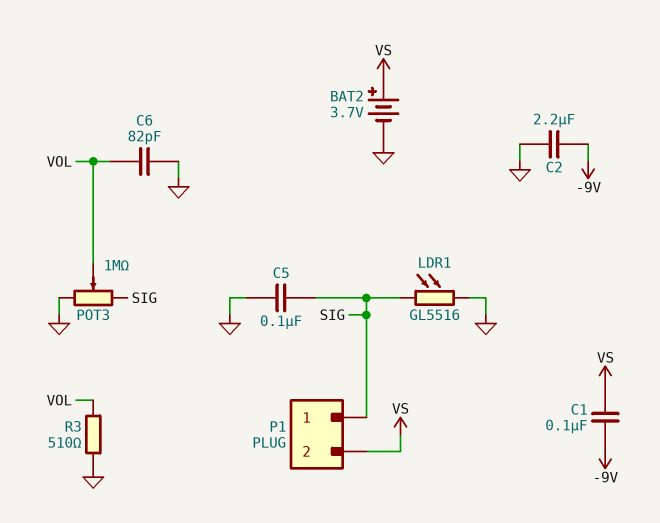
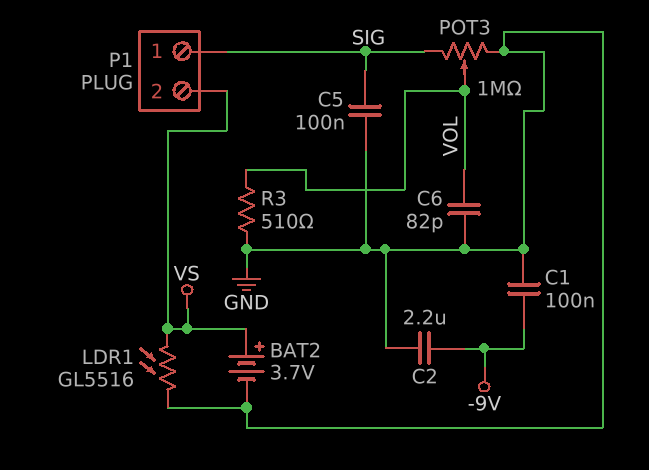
C1: 100nF (-9V, VS) -> 100nF (-9V, GND)
LDR1: GL5516 (GND, SIG) -> GL5516 (GND, VS)

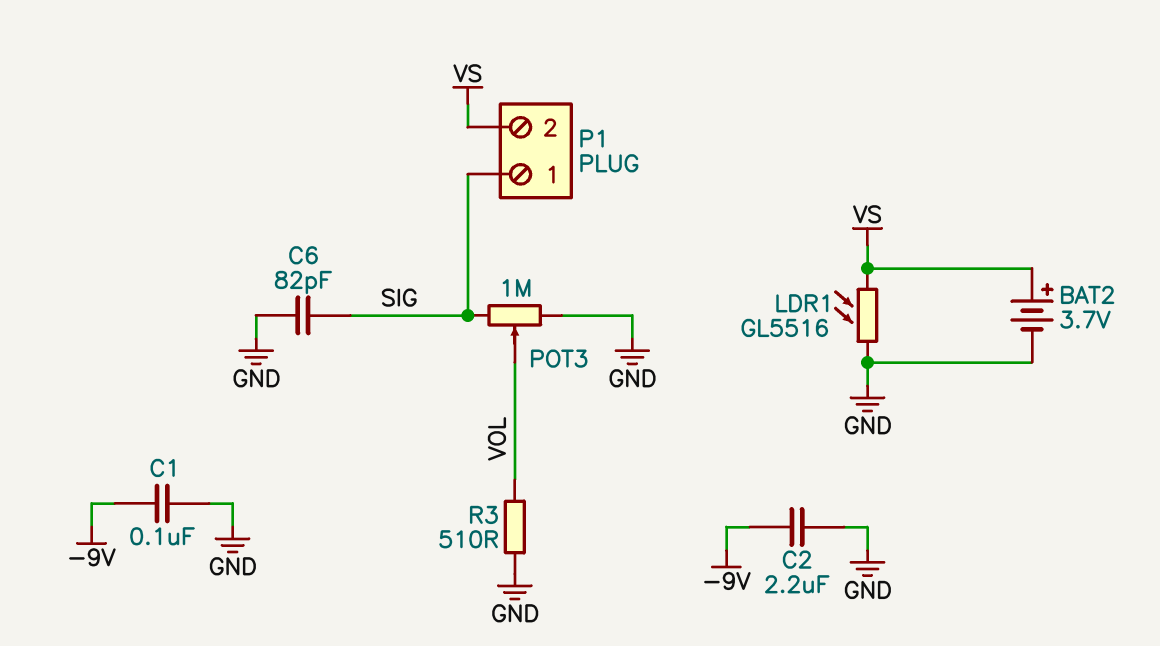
C5: 100nF (GND, SIG) -> none
C6: 82pF (GND, VOL) -> 82pF (GND, SIG)

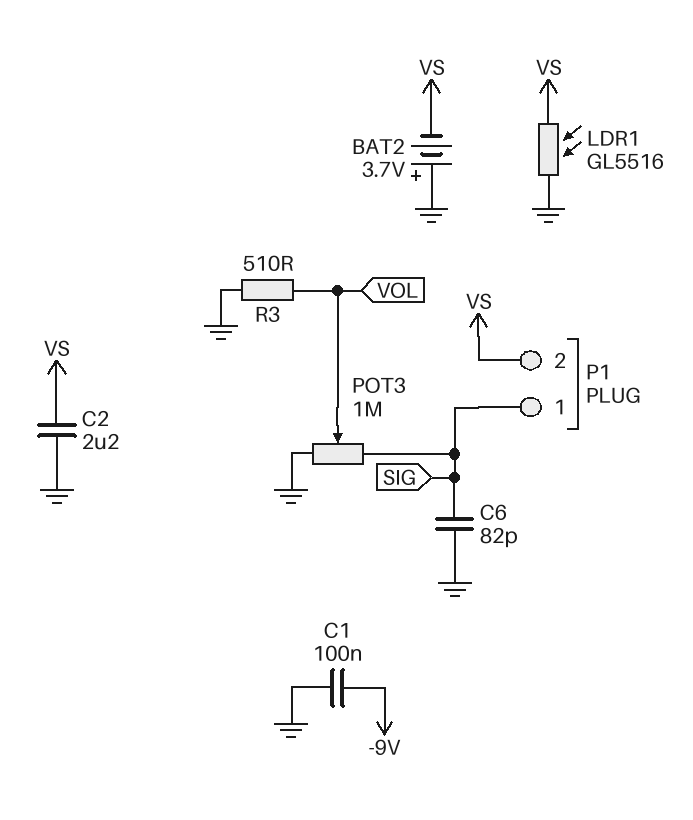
BAT2: 3.7V (plus VS, minus GND) -> 3.7V (plus GND, minus VS)
C2: 2.2uF (-9V, GND) -> 2.2uF (GND, VS)

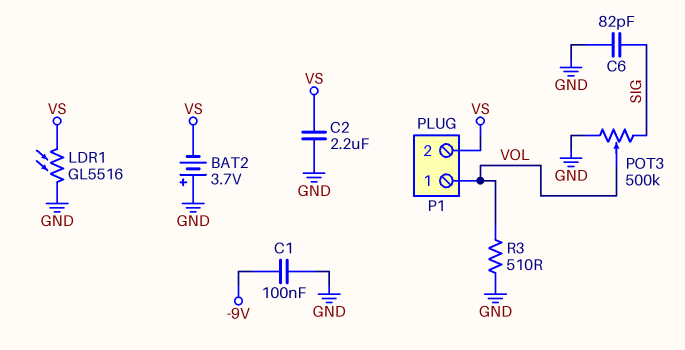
P1 pin 1: SIG -> VOL
POT3: 1M (GND, SIG, wiper VOL) -> 500k (GND, SIG, wiper VOL)

